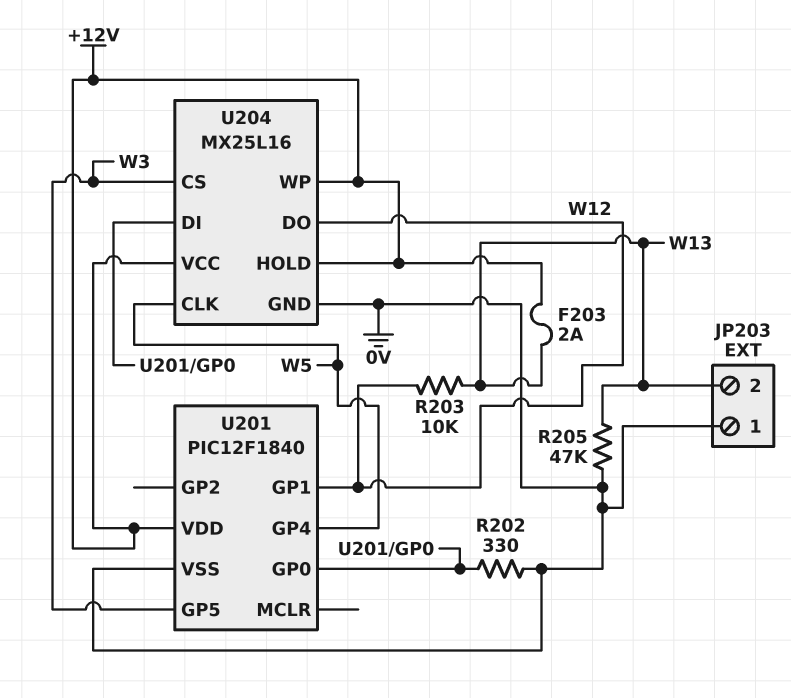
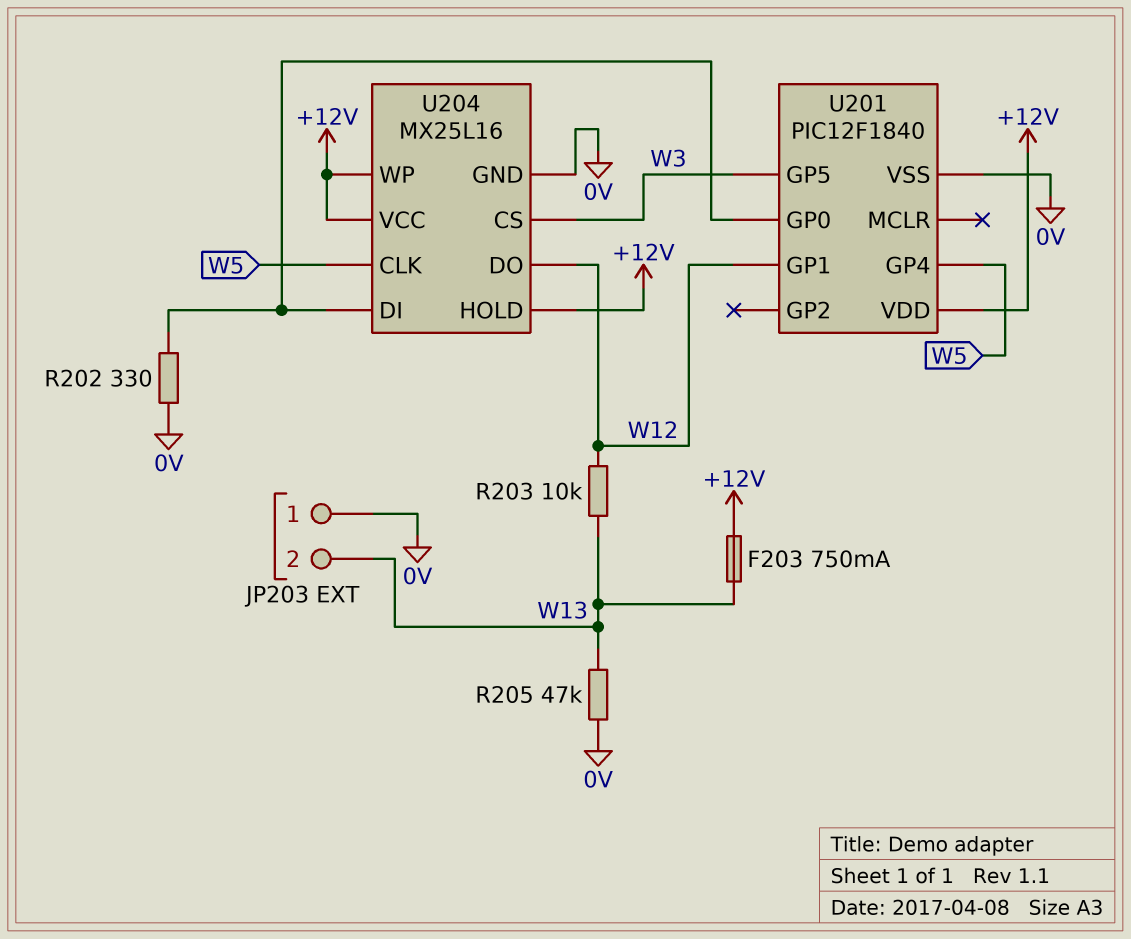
F203: 2A (+12V, W13) -> 750mA (+12V, W13)

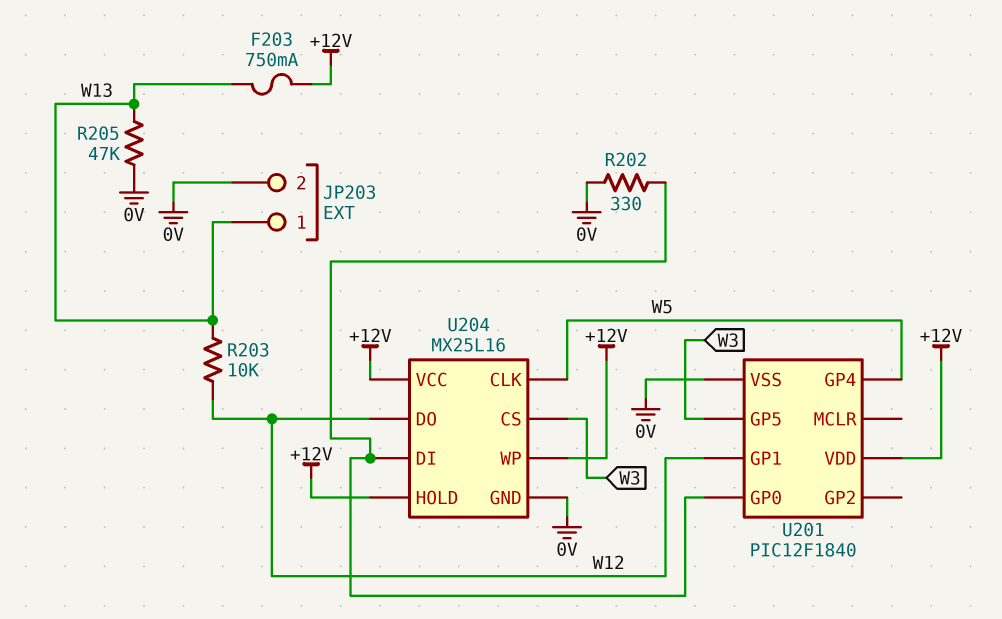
JP203 pin 1: 0V -> W13
JP203 pin 2: W13 -> 0V

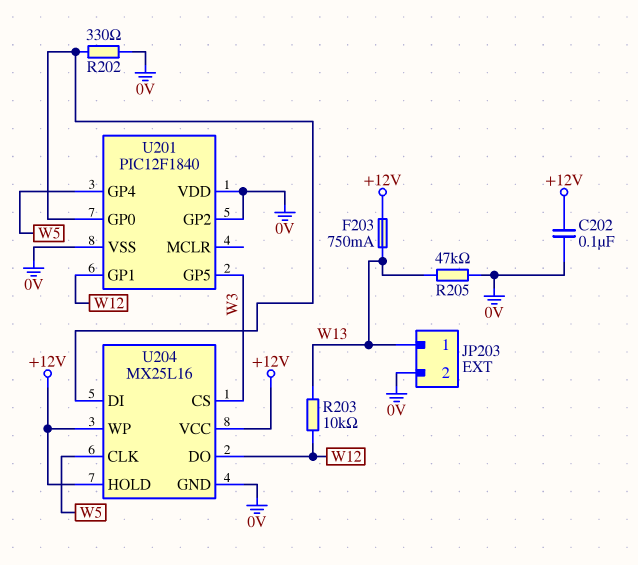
C202: none -> 100nF (+12V, 0V)
U201 pin GP2: none -> 0V
U201 pin VDD: +12V -> 0V

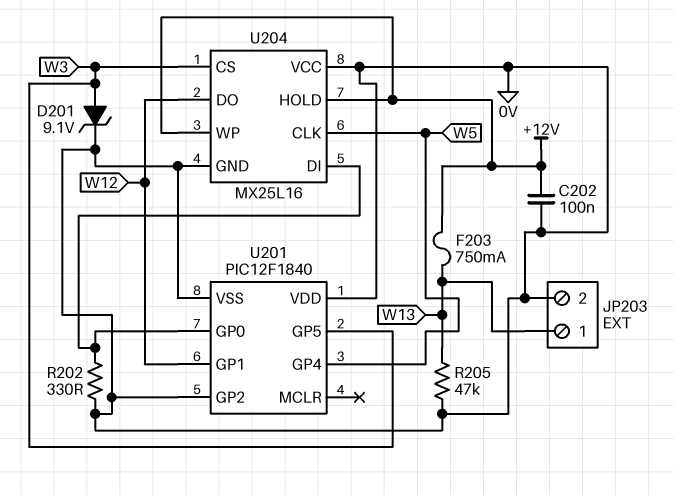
D201: none -> zener 9.1V (A W3, K 0V)
R203: 10k (W12, W13) -> none
U204 pin VCC: +12V -> 0V

